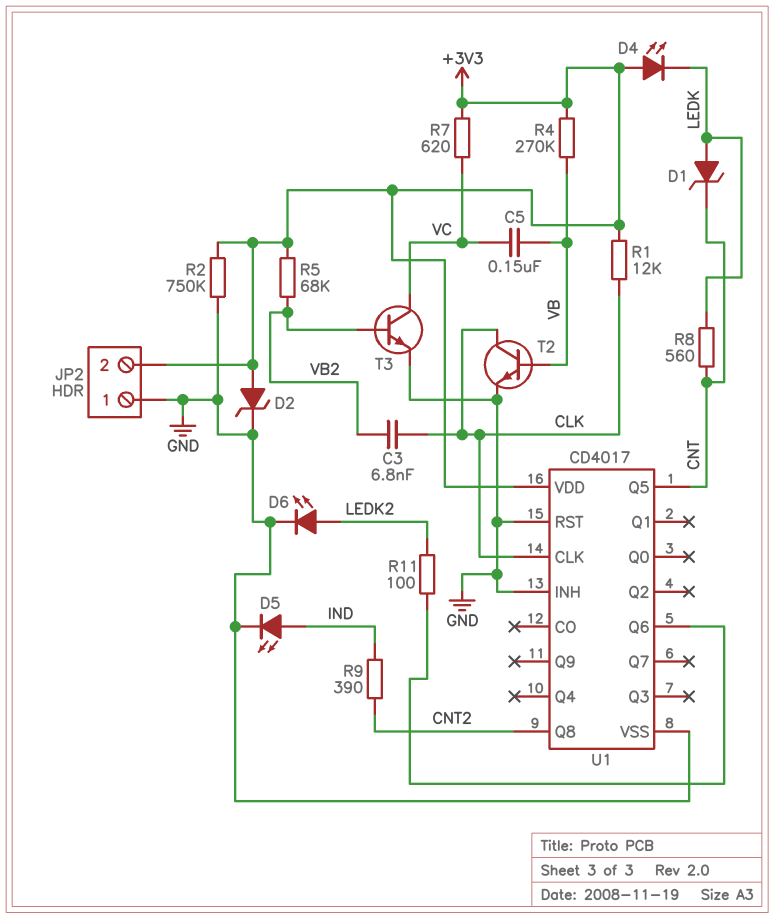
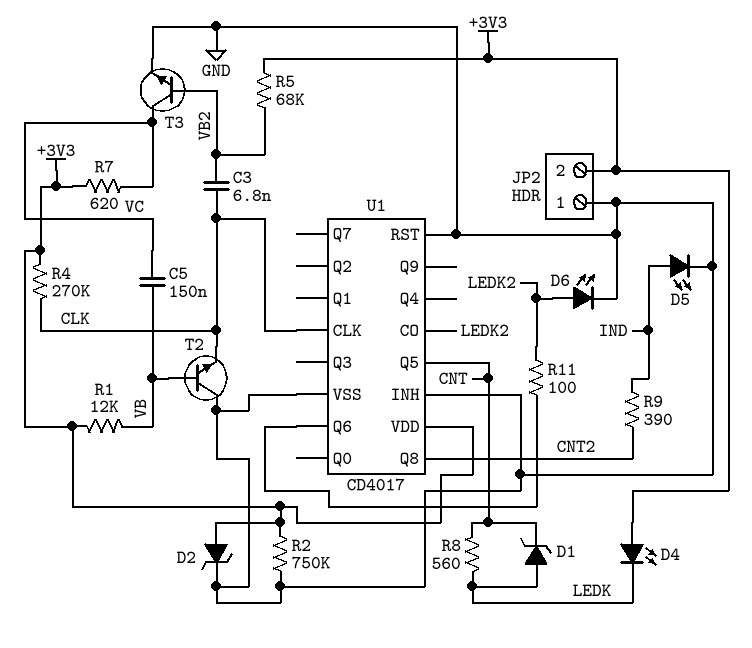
R1: 12k (+3V3, CLK) -> 12k (+3V3, VB)
R4: 270k (+3V3, VB) -> 270k (+3V3, CLK)
T2: NPN (B VB, C CLK, E GND) -> NPN (B VB, C GND, E CLK)
U1 pin CO: none -> LEDK2

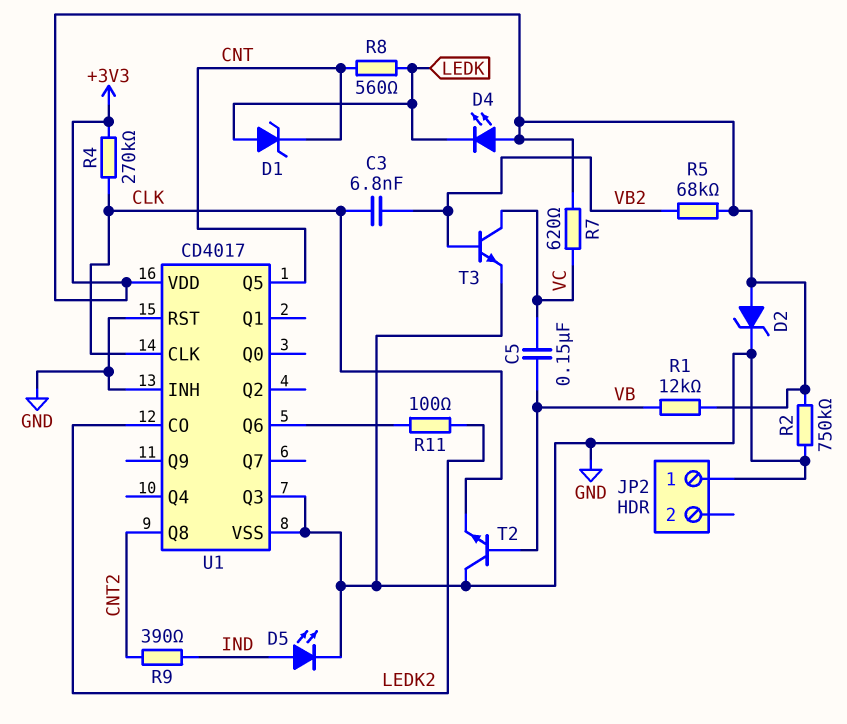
D6: LED (A LEDK2, K GND) -> none
JP2 pin 2: +3V3 -> none
U1 pin Q3: none -> GND

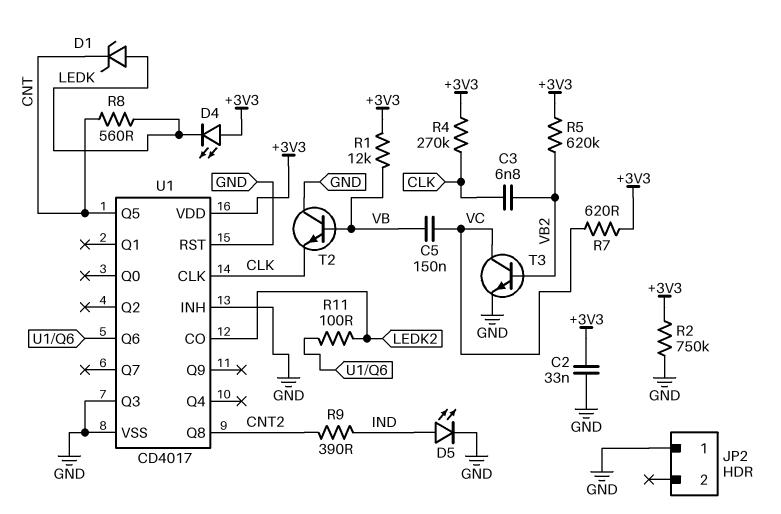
C2: none -> 33nF (+3V3, GND)
D2: zener (A +3V3, K GND) -> none
R5: 68k (+3V3, VB2) -> 620k (+3V3, VB2)

